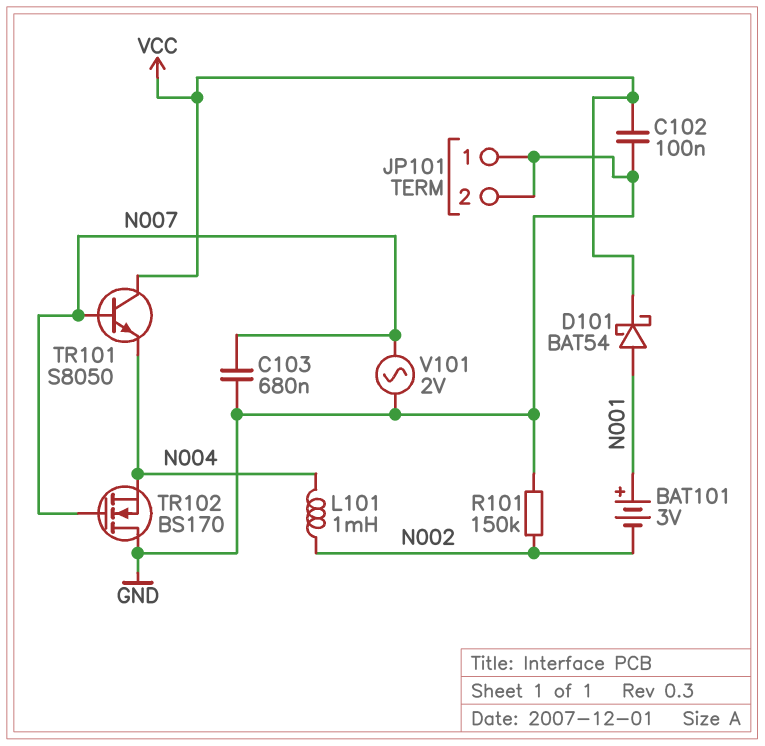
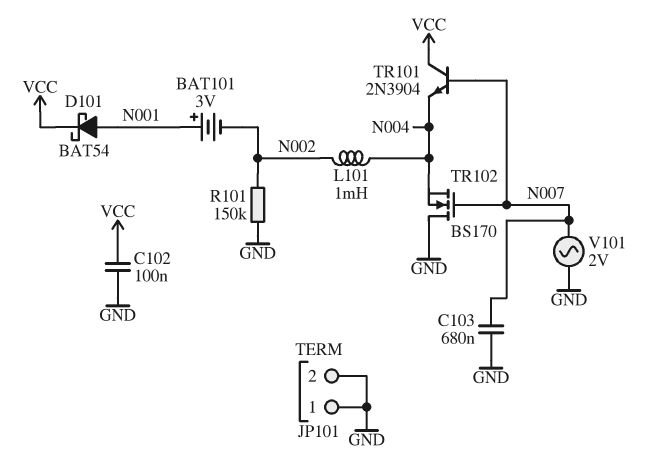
TR101: NPN S8050 (B N007, C VCC, E N004) -> NPN 2N3904 (B N007, C VCC, E N004)

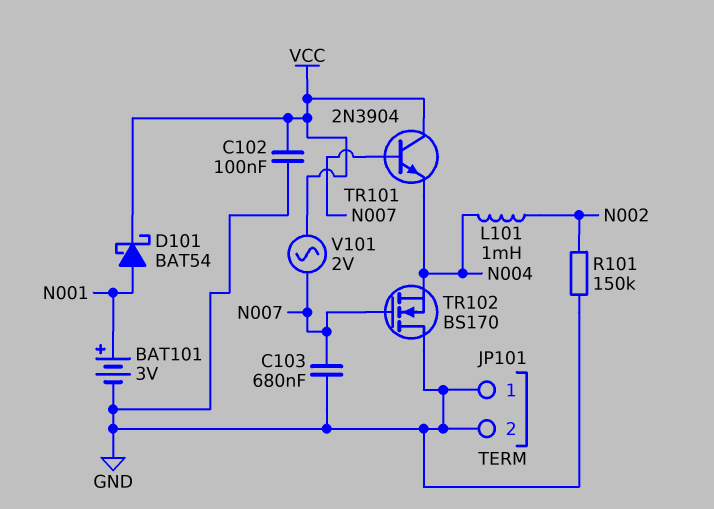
BAT101: 3V (plus N001, minus N002) -> 3V (plus N001, minus GND)
V101: AC 2V (GND, N007) -> AC 2V (N007, VCC)

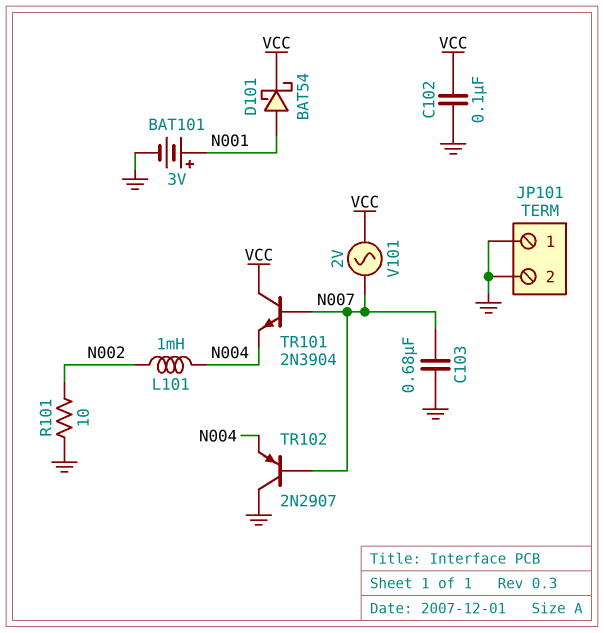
R101: 150k (GND, N002) -> 10 (GND, N002)
TR102: NMOS BS170 (G N007, D GND, S N004) -> PNP 2N2907 (B N007, C GND, E N004)

